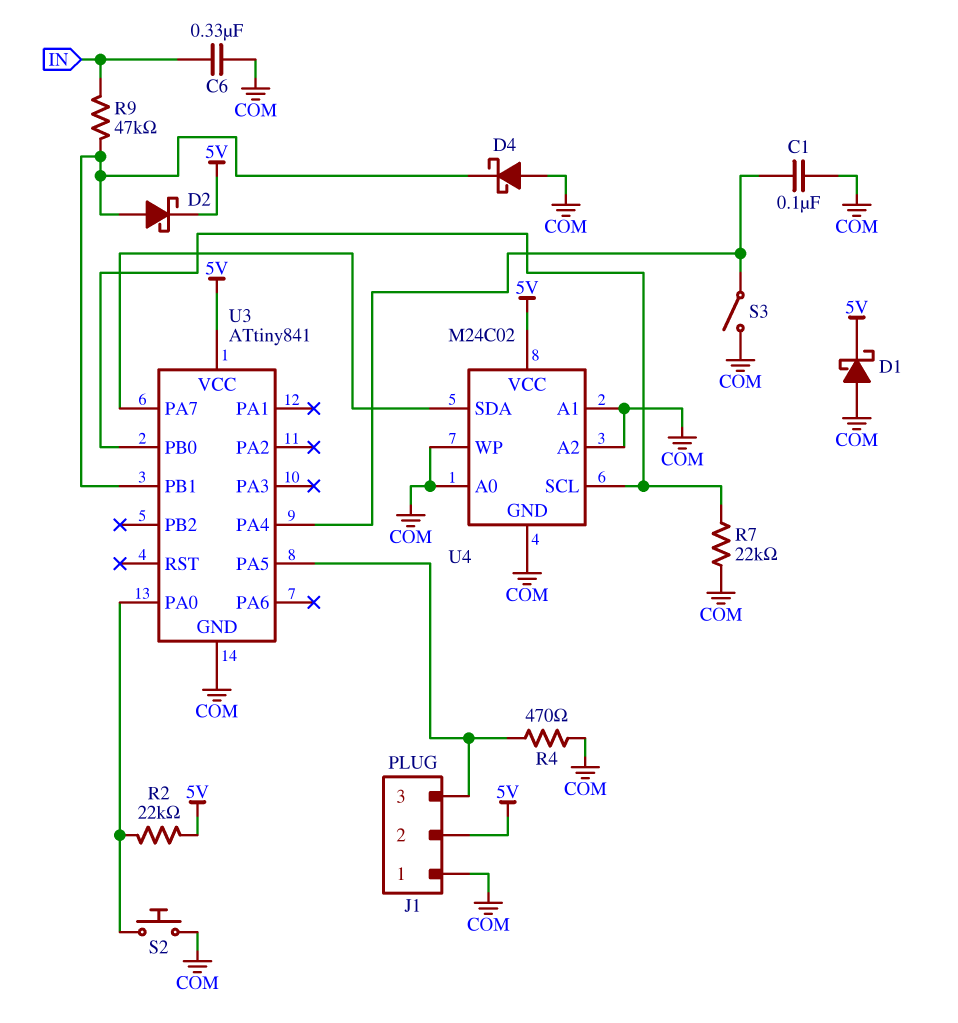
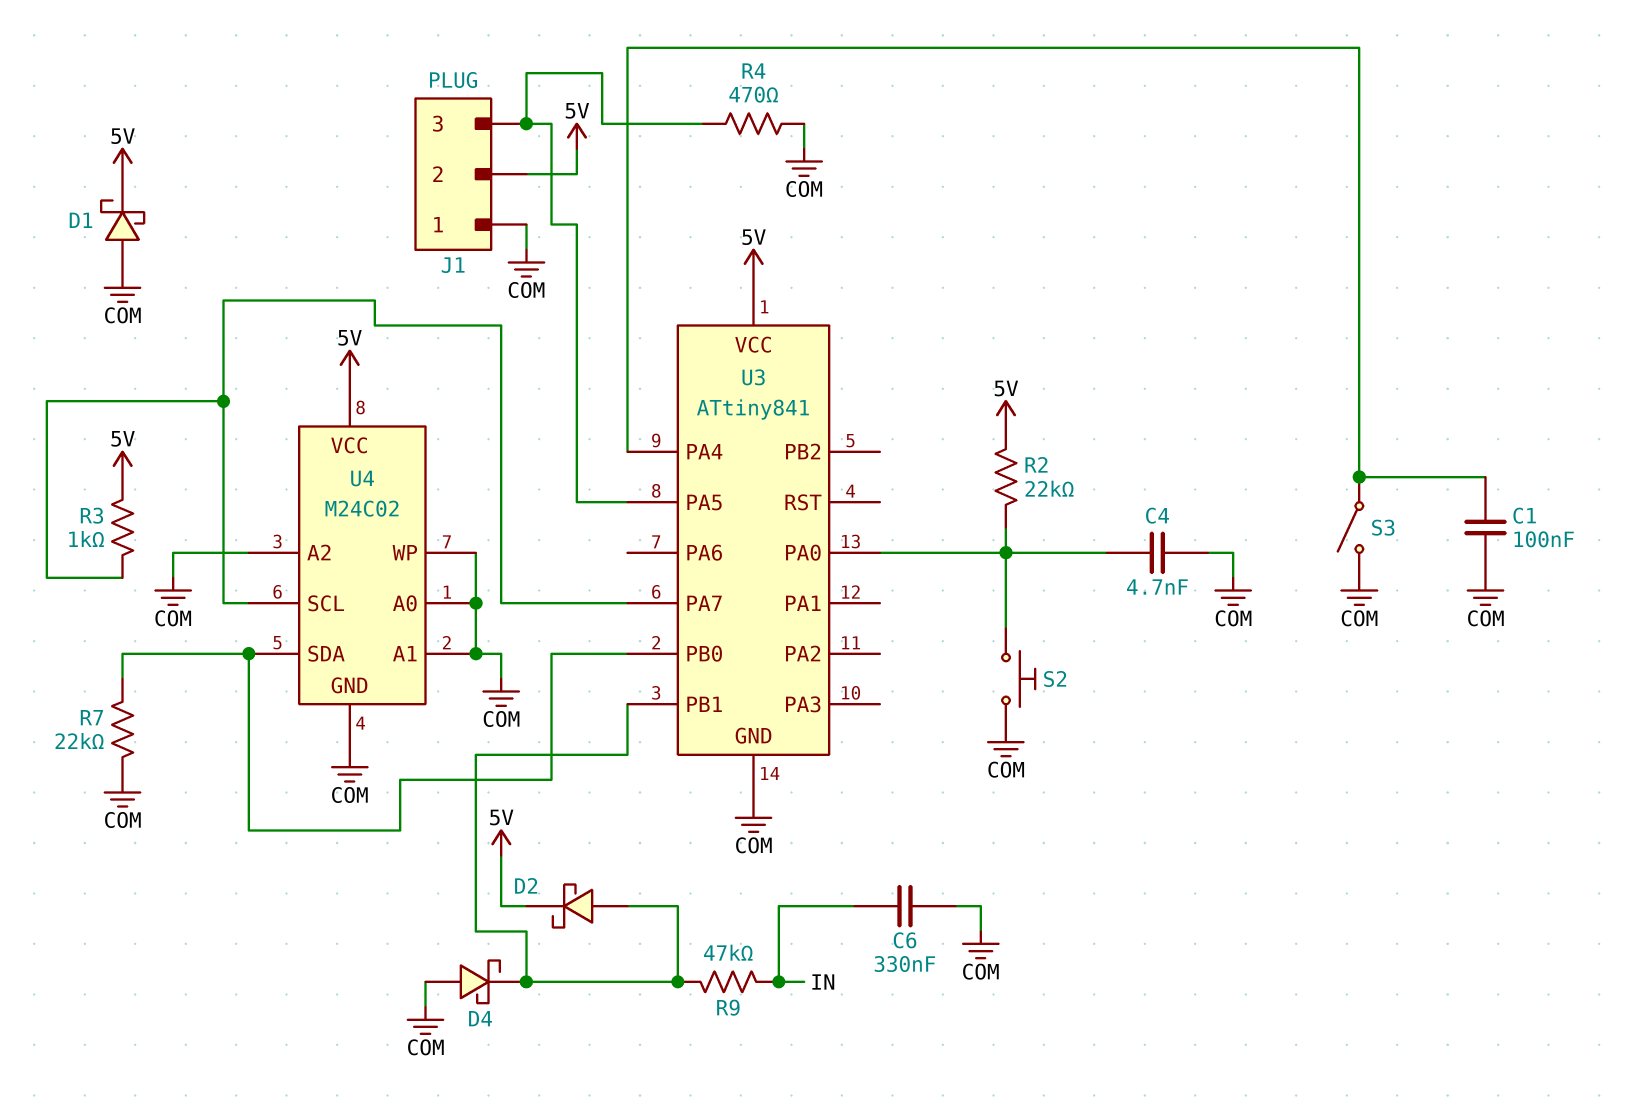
C4: none -> 4.7nF (COM, U3/PA0)
R3: none -> 1k (5V, U3/PA7)
U4 pin SCL: U3/PB0 -> U3/PA7
U4 pin SDA: U3/PA7 -> U3/PB0

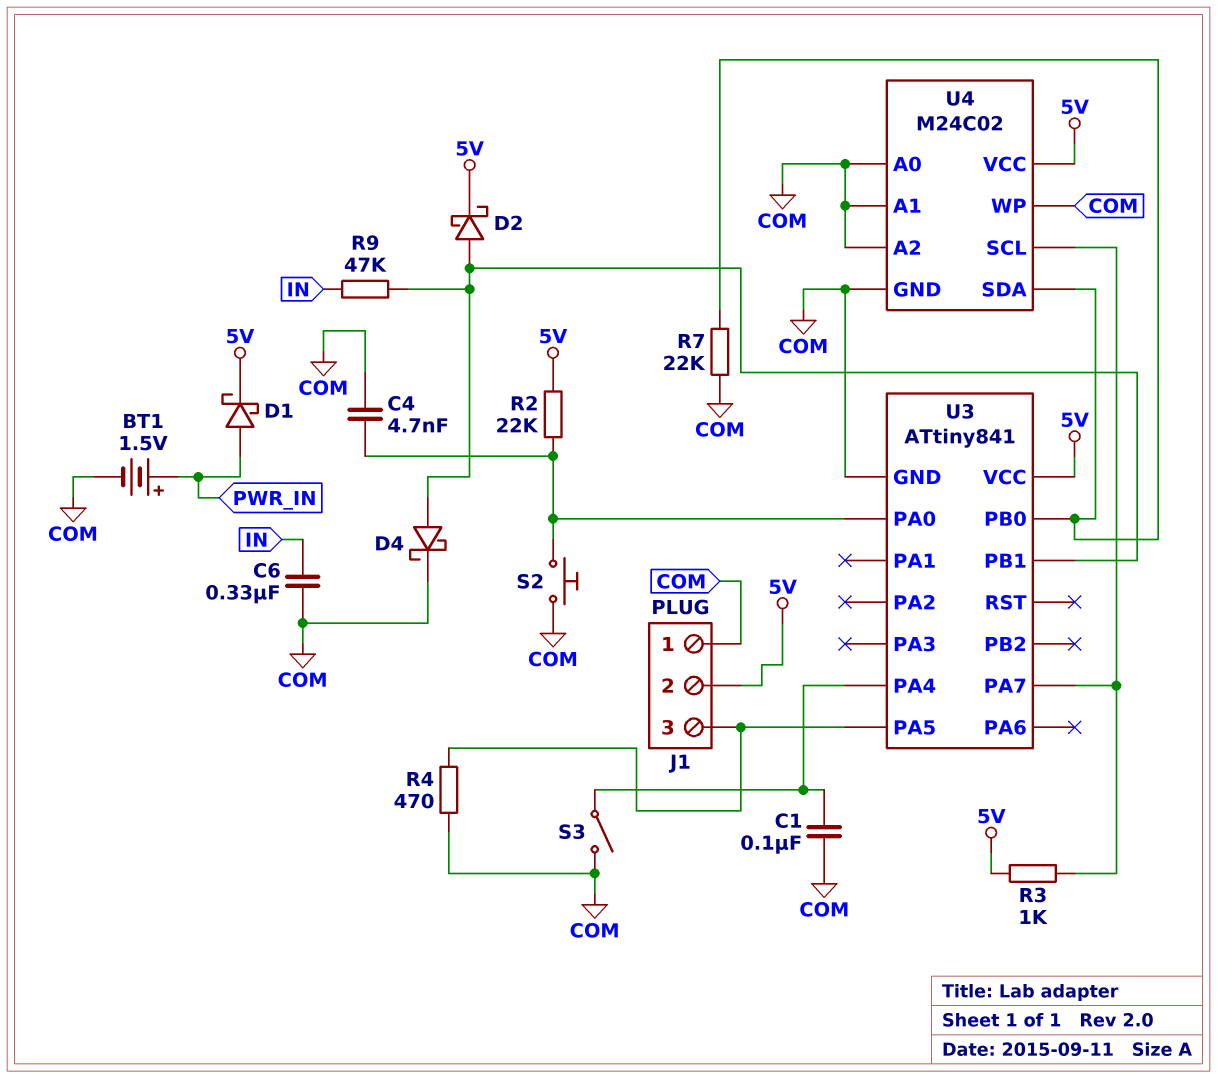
BT1: none -> 1.5V (plus PWR_IN, minus COM)
D1: schottky (A COM, K 5V) -> schottky (A PWR_IN, K 5V)
D4: schottky (A COM, K U3/PB1) -> schottky (A U3/PB1, K COM)

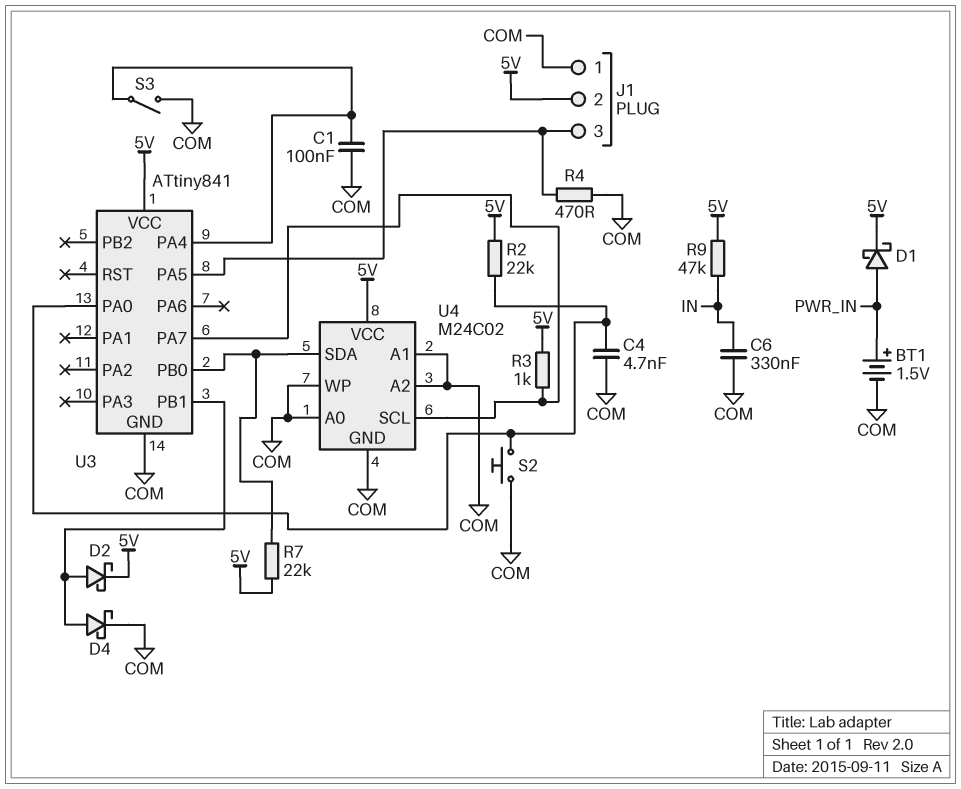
R7: 22k (COM, U3/PB0) -> 22k (5V, U3/PB0)
R9: 47k (IN, U3/PB1) -> 47k (5V, IN)

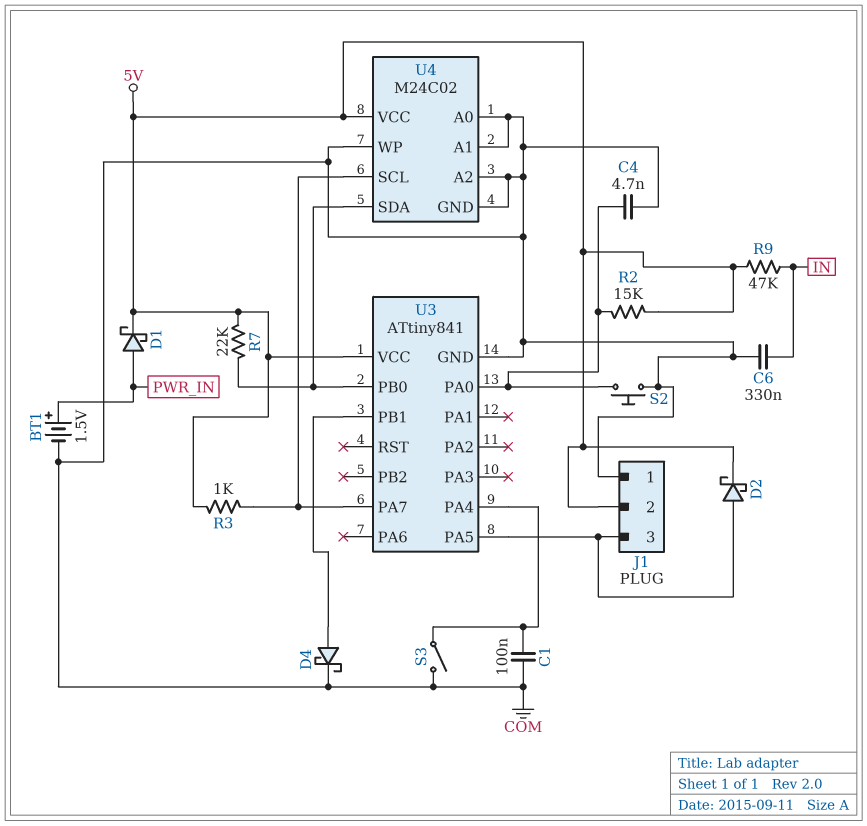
D2: schottky (A U3/PB1, K 5V) -> schottky (A J1/3, K 5V)
R2: 22k (5V, U3/PA0) -> 15k (5V, U3/PA0)
R4: 470 (COM, J1/3) -> none

